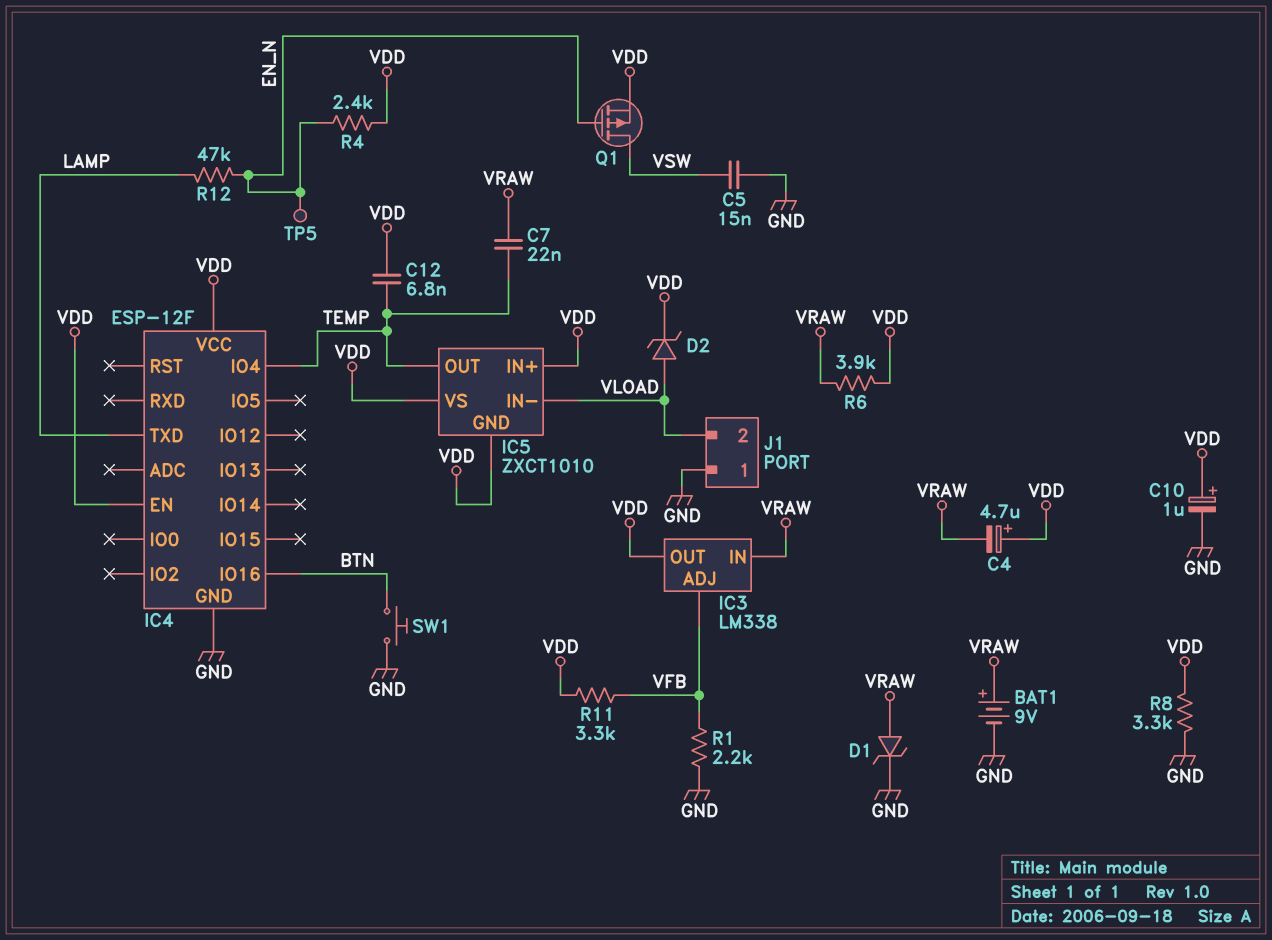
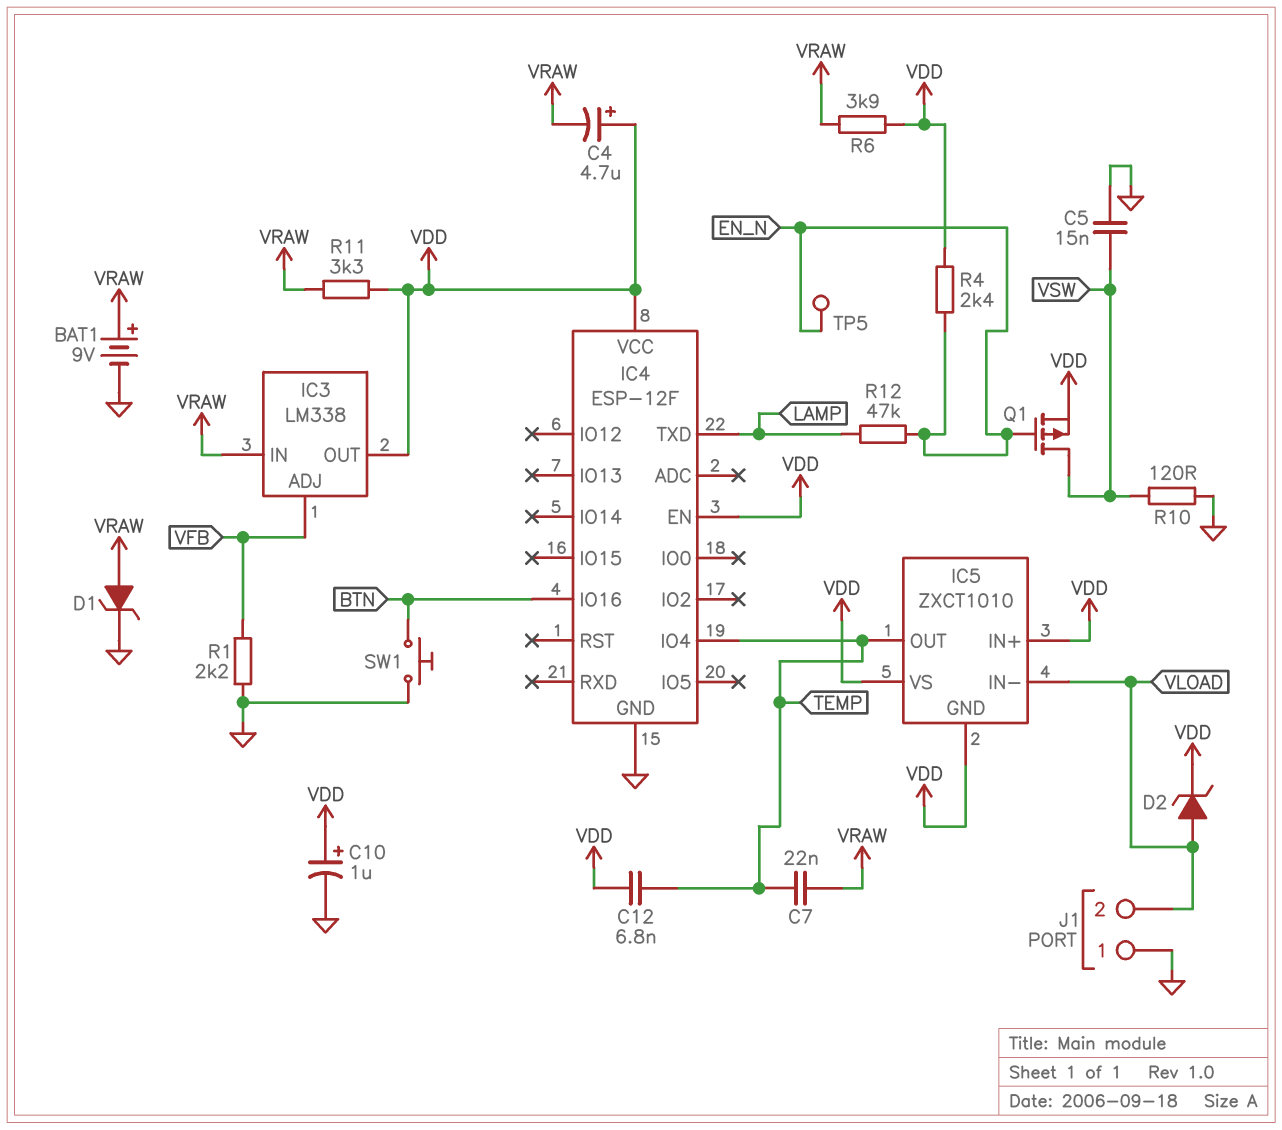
R8: 3.3k (GND, VDD) -> none
R10: none -> 120 (GND, VSW)
R11: 3.3k (VDD, VFB) -> 3.3k (VDD, VRAW)

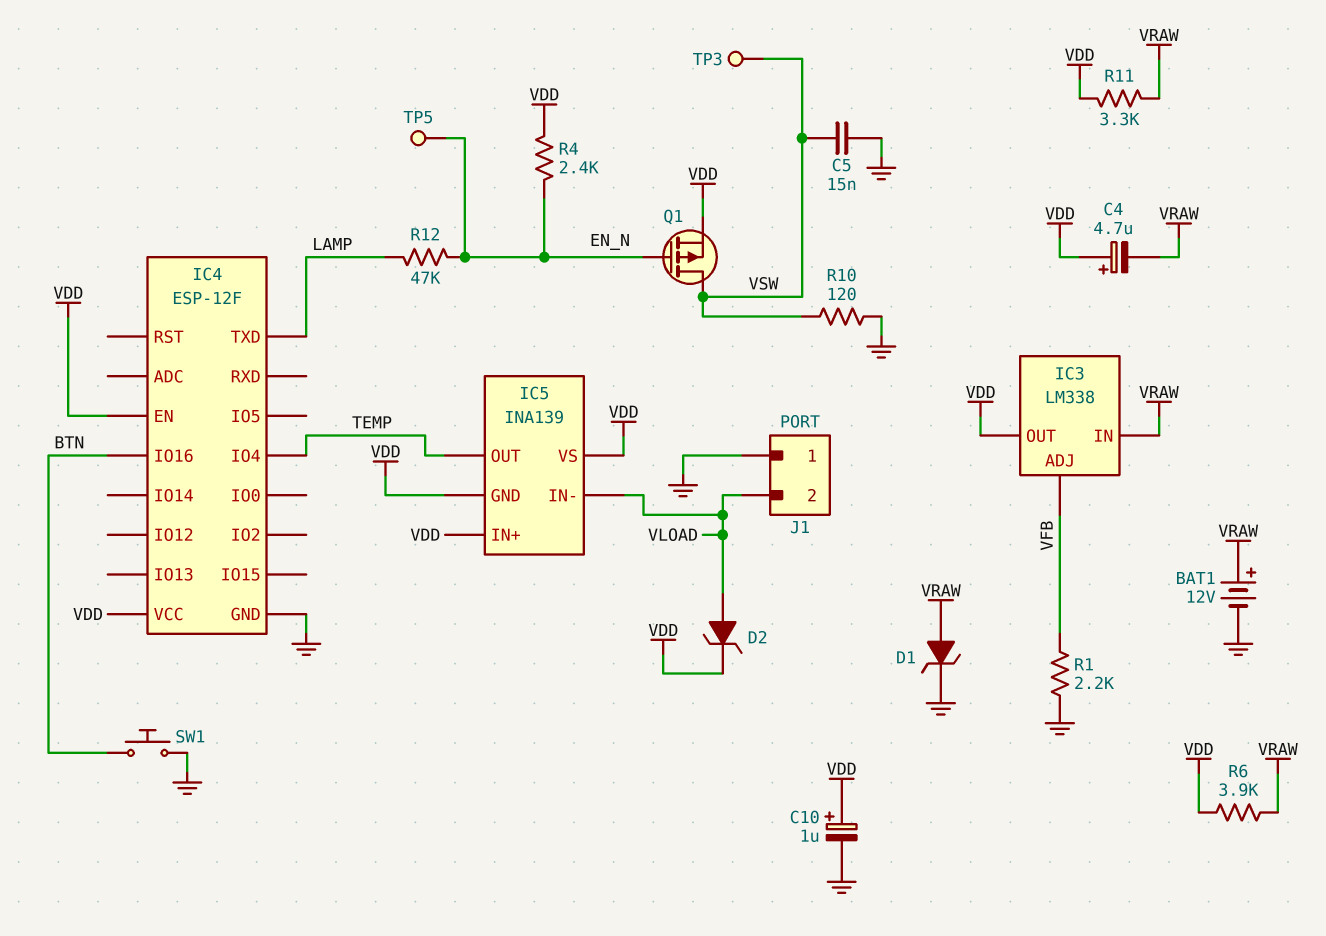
BAT1: 9V (plus VRAW, minus GND) -> 12V (plus VRAW, minus GND)
C7: 22nF (TEMP, VRAW) -> none
C12: 6.8nF (TEMP, VDD) -> none
IC5: ZXCT1010 -> INA139
TP3: none -> test point (VSW)

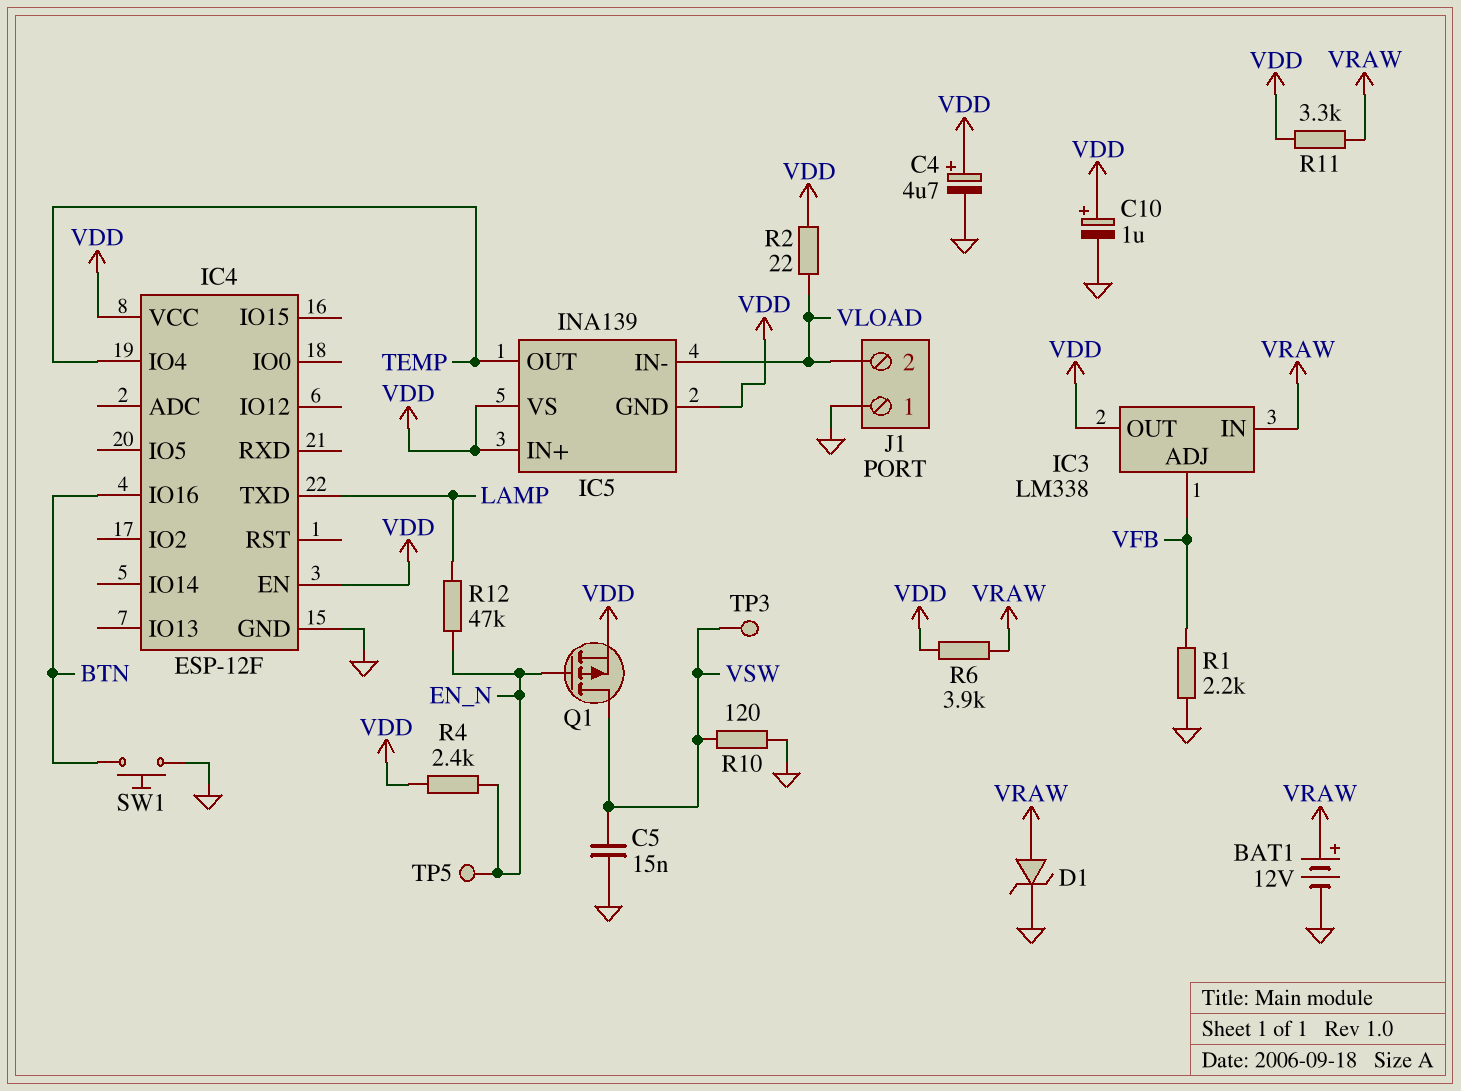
C4: 4.7uF (plus VDD, minus VRAW) -> 4.7uF (plus VDD, minus GND)
D2: zener (A VLOAD, K VDD) -> none
R2: none -> 22 (VDD, VLOAD)

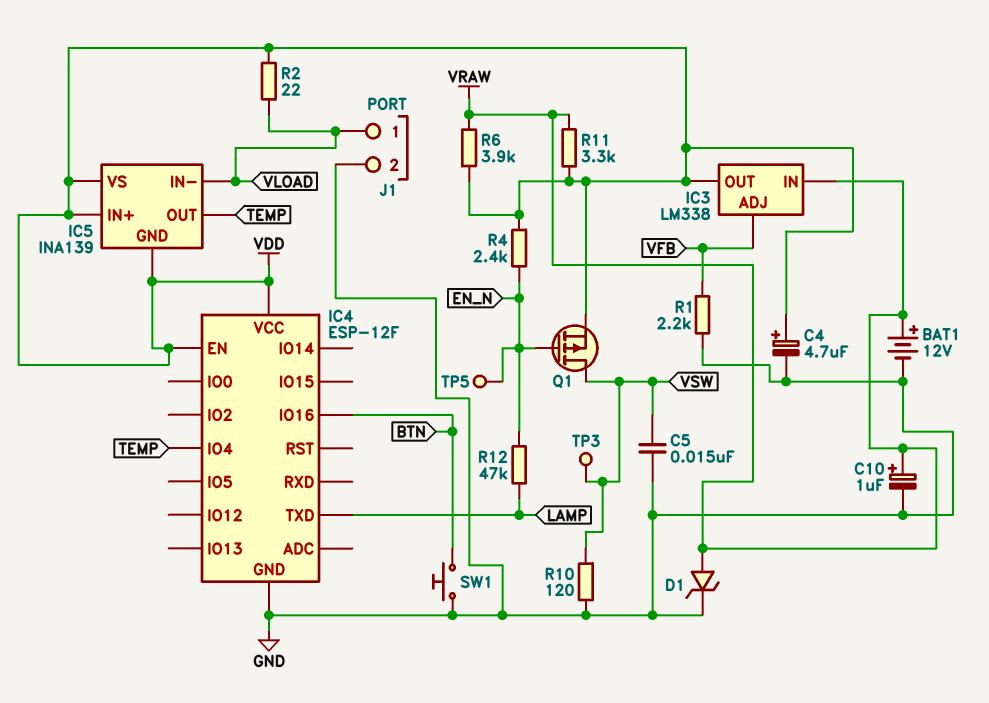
C10: 1uF (plus VDD, minus GND) -> 1uF (plus VRAW, minus GND)
J1 pin 1: GND -> VLOAD
J1 pin 2: VLOAD -> GND

